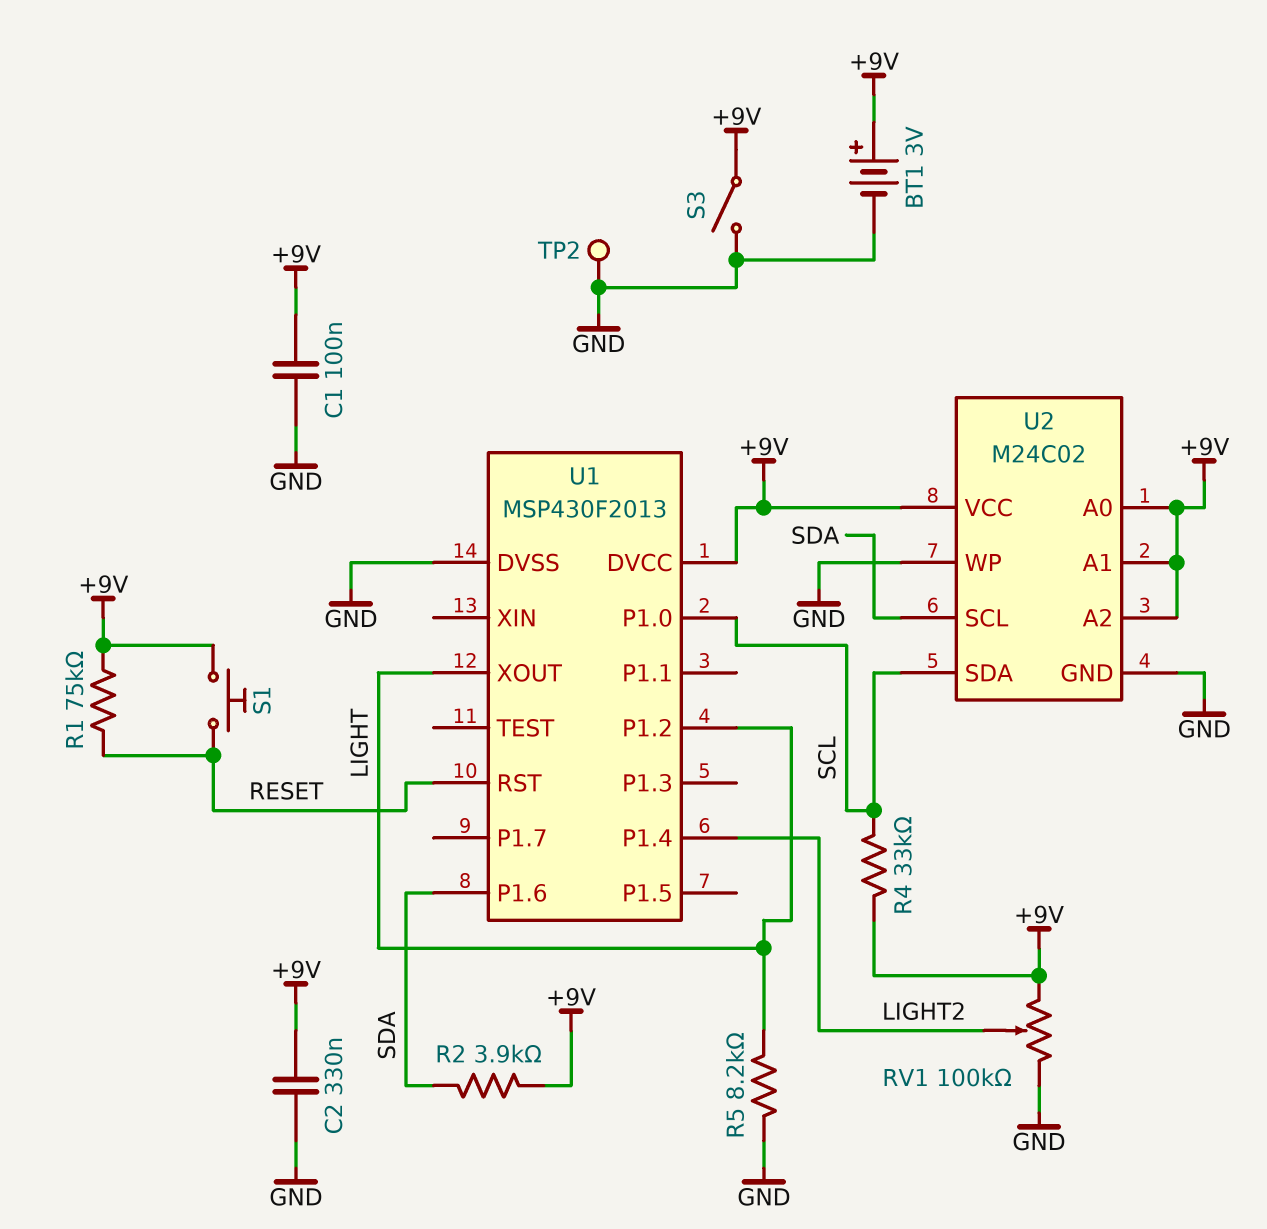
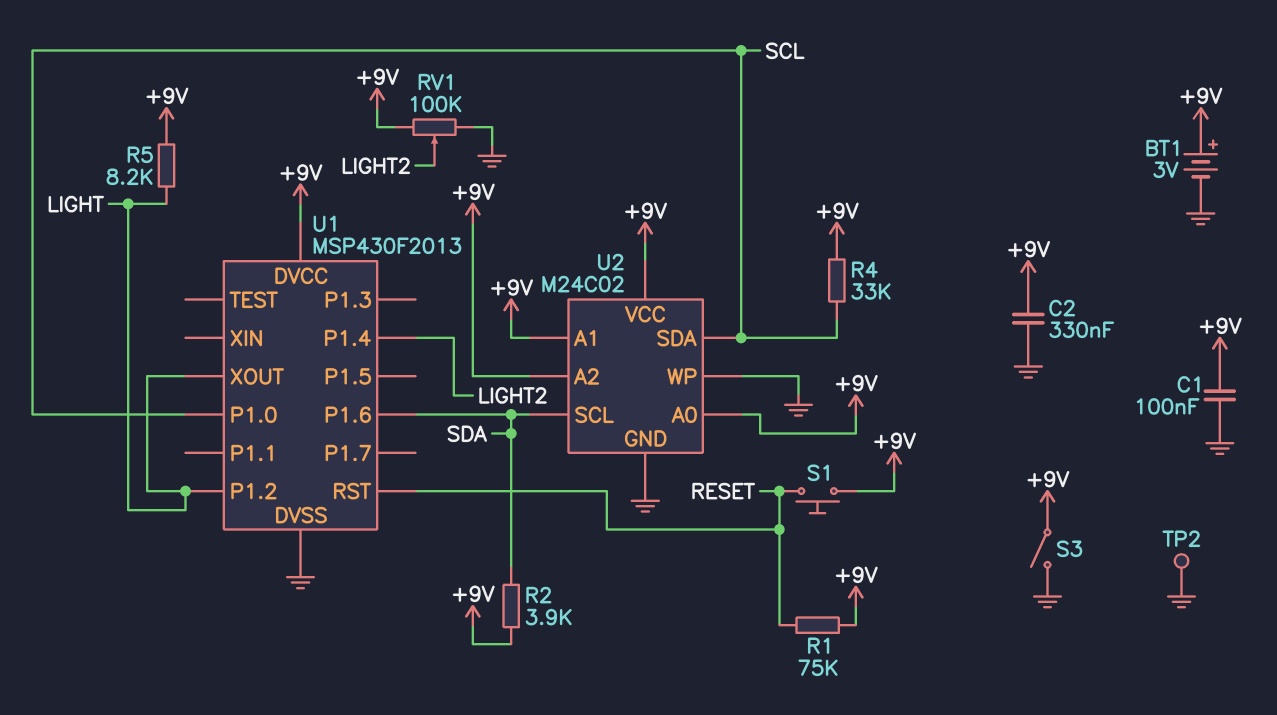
R5: 8.2k (GND, LIGHT) -> 8.2k (+9V, LIGHT)

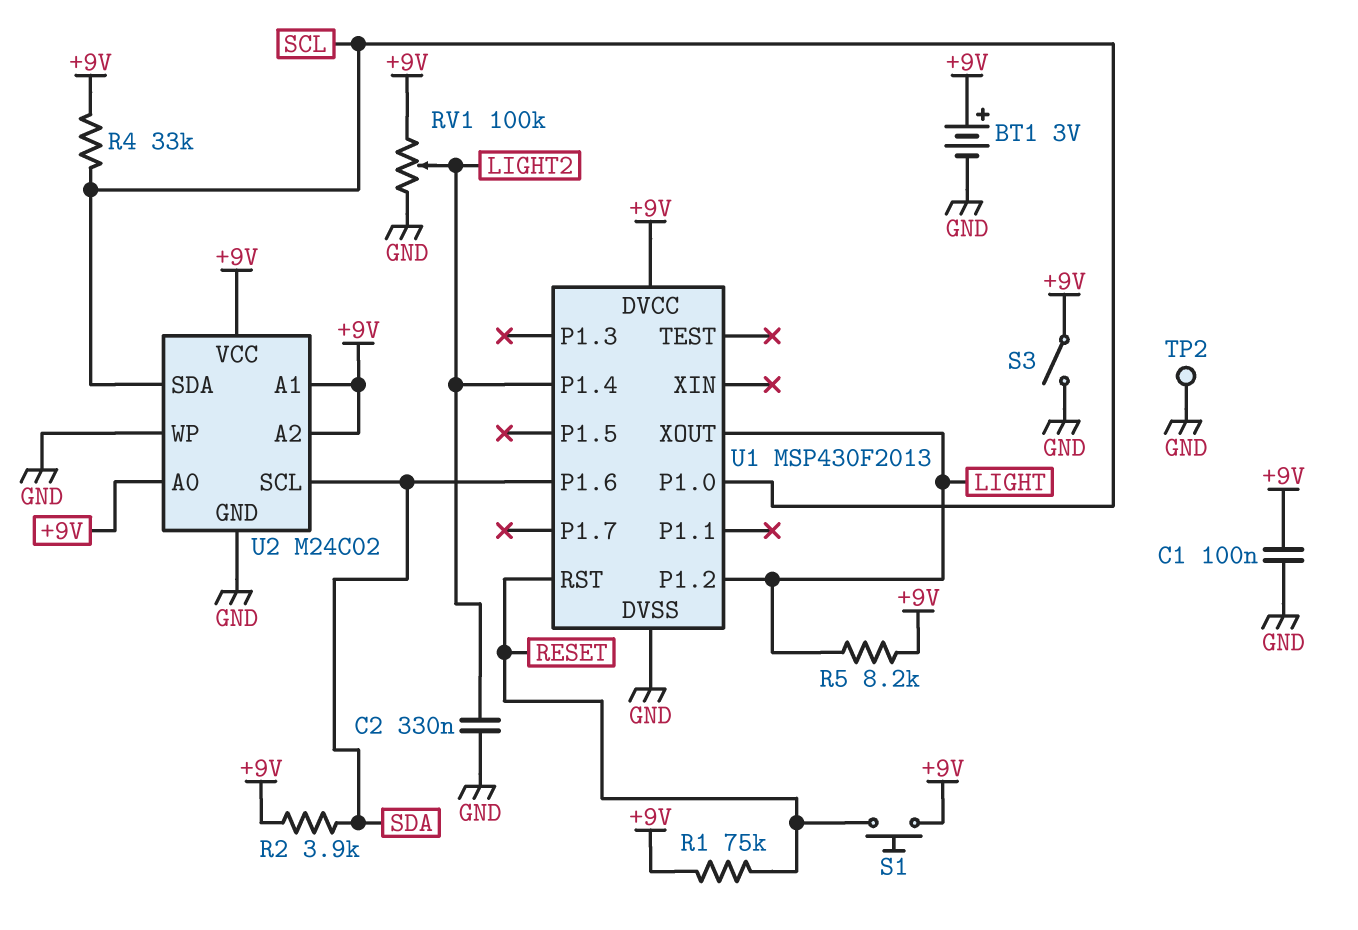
C2: 330nF (+9V, GND) -> 330nF (GND, LIGHT2)

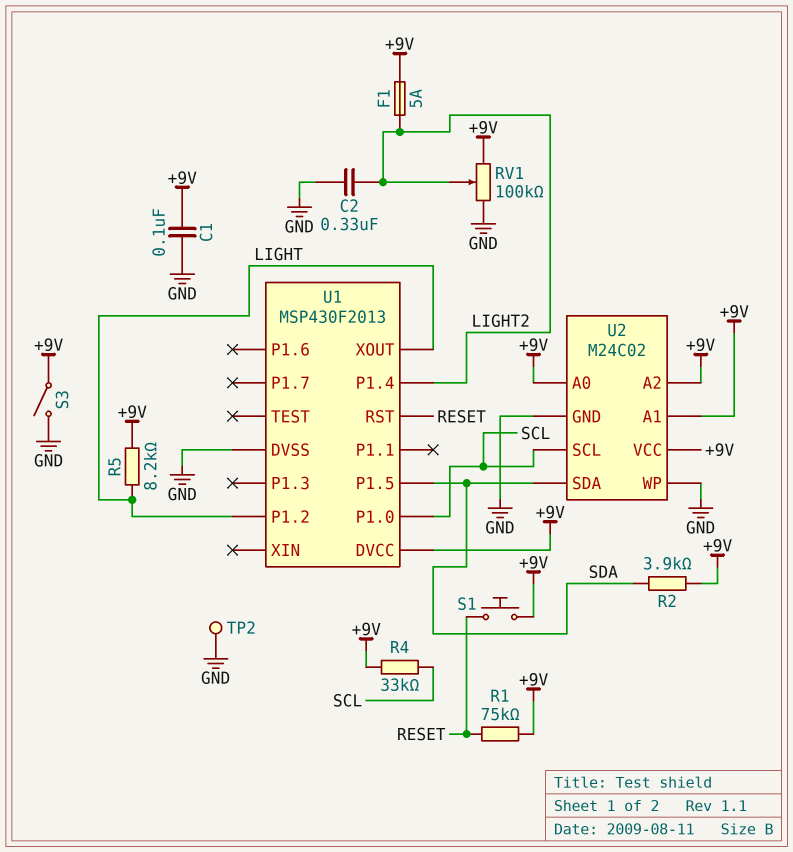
BT1: 3V (plus +9V, minus GND) -> none
F1: none -> 5A (+9V, LIGHT2)
U1 pin P1.5: none -> SDA
U1 pin P1.6: SDA -> none
U2 pin SCL: SDA -> SCL
U2 pin SDA: SCL -> SDA

